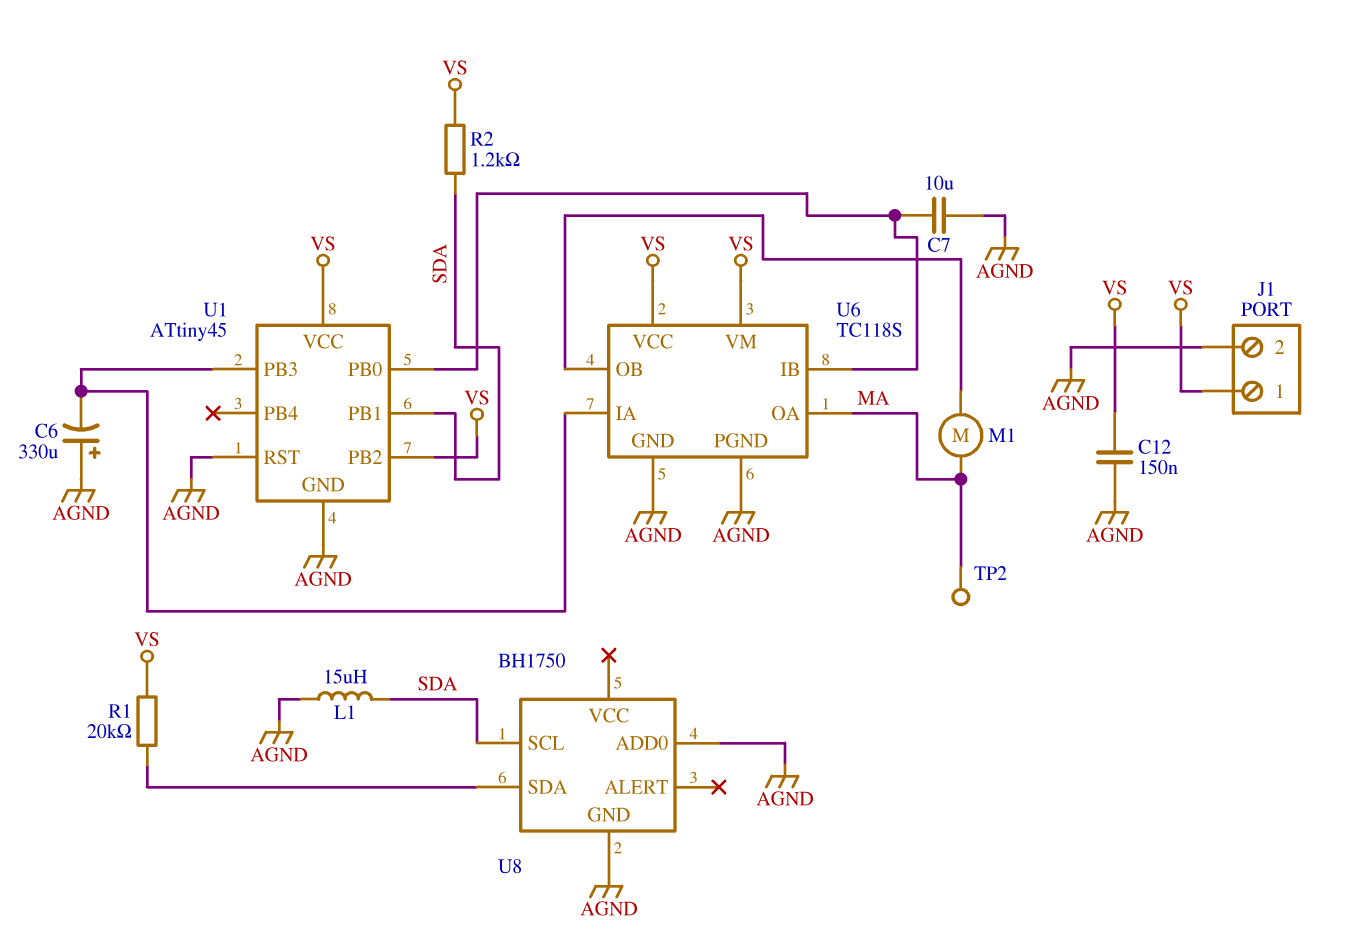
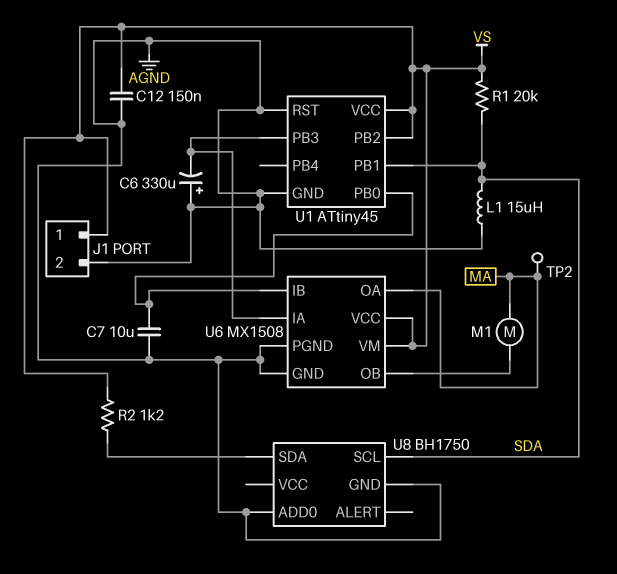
R1: 20k (U8/SDA, VS) -> 20k (SDA, VS)
R2: 1.2k (SDA, VS) -> 1.2k (U8/SDA, VS)
U6: TC118S -> MX1508

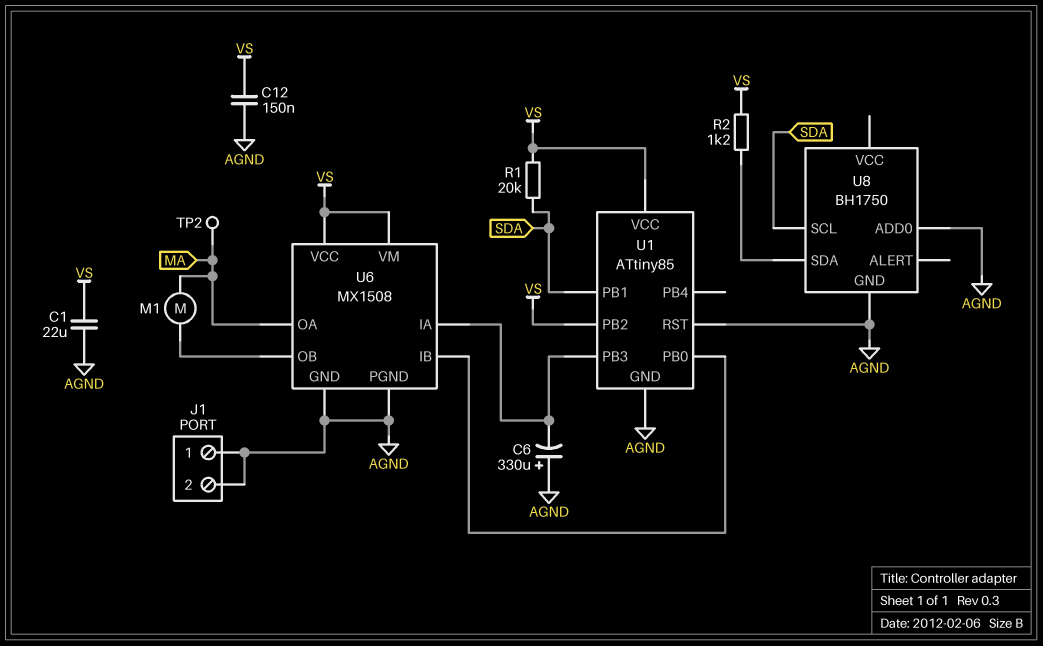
C1: none -> 22uF (AGND, VS)
C7: 10uF (AGND, U1/PB0) -> none
J1 pin 1: VS -> AGND
L1: 15uH (AGND, SDA) -> none
U1: ATtiny45 -> ATtiny85

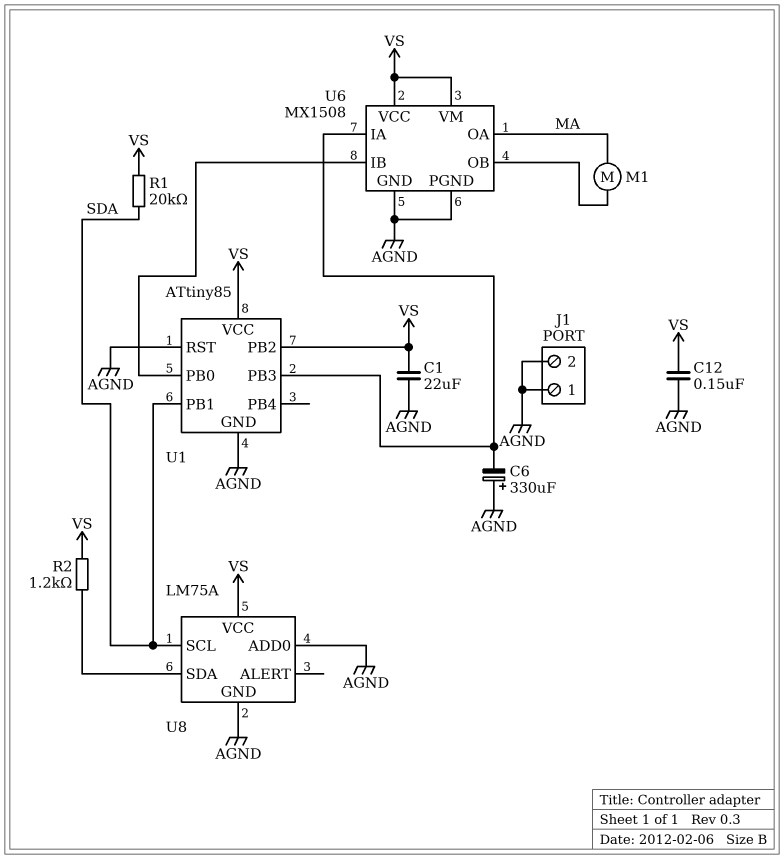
TP2: test point (MA) -> none
U8: BH1750 -> LM75A
U8 pin VCC: none -> VS

